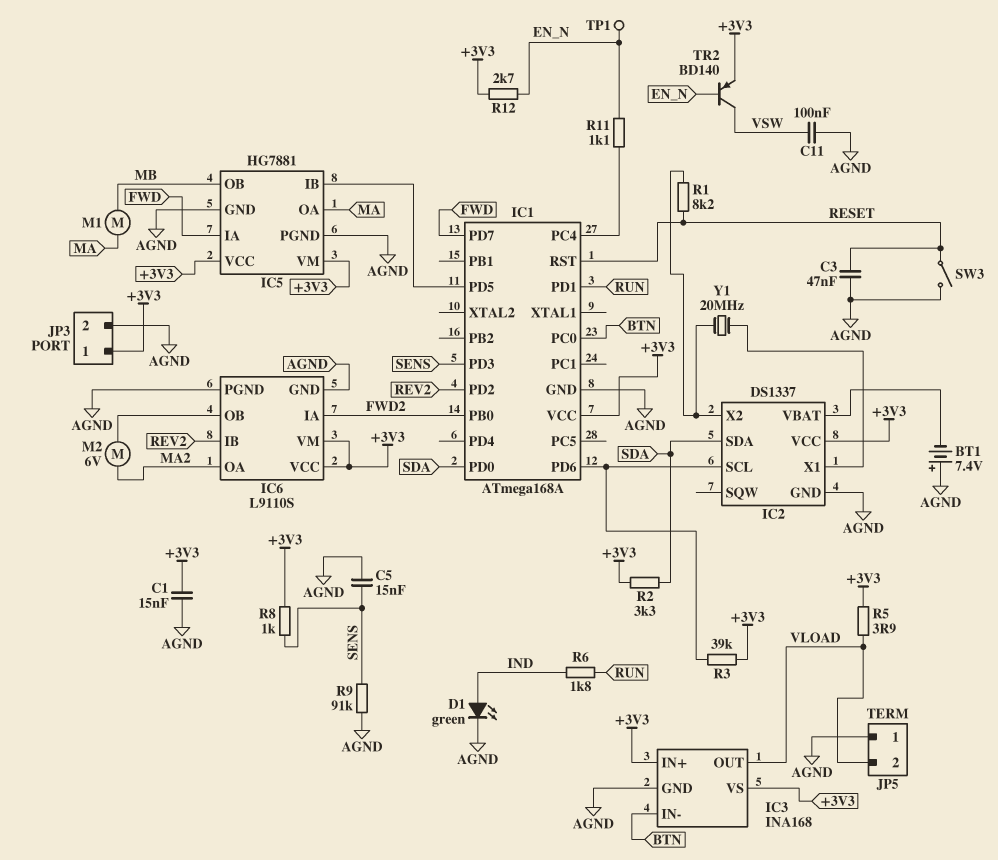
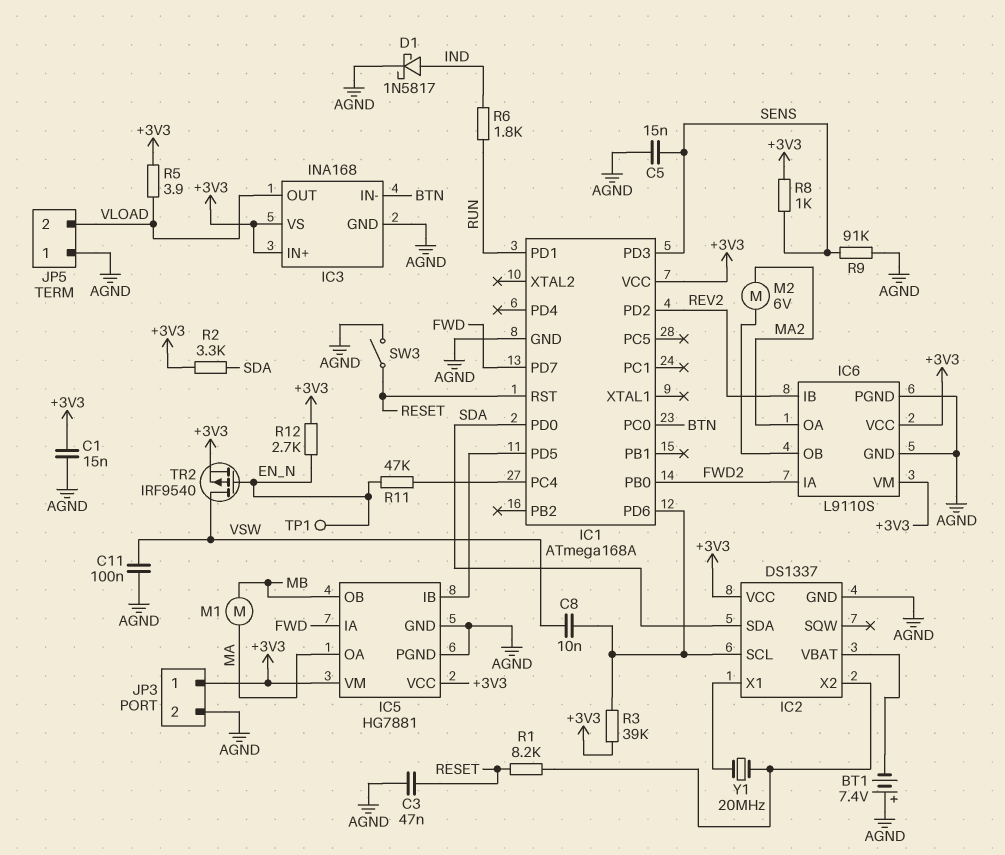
C8: none -> 10nF (IC1/PD6, VSW)
D1: LED green (A IND, K AGND) -> schottky 1N5817 (A IND, K AGND)
R11: 1.1k (EN_N, IC1/PC4) -> 47k (EN_N, IC1/PC4)
TR2: PNP BD140 (B EN_N, C VSW, E +3V3) -> PMOS IRF9540 (G EN_N, D VSW, S +3V3)

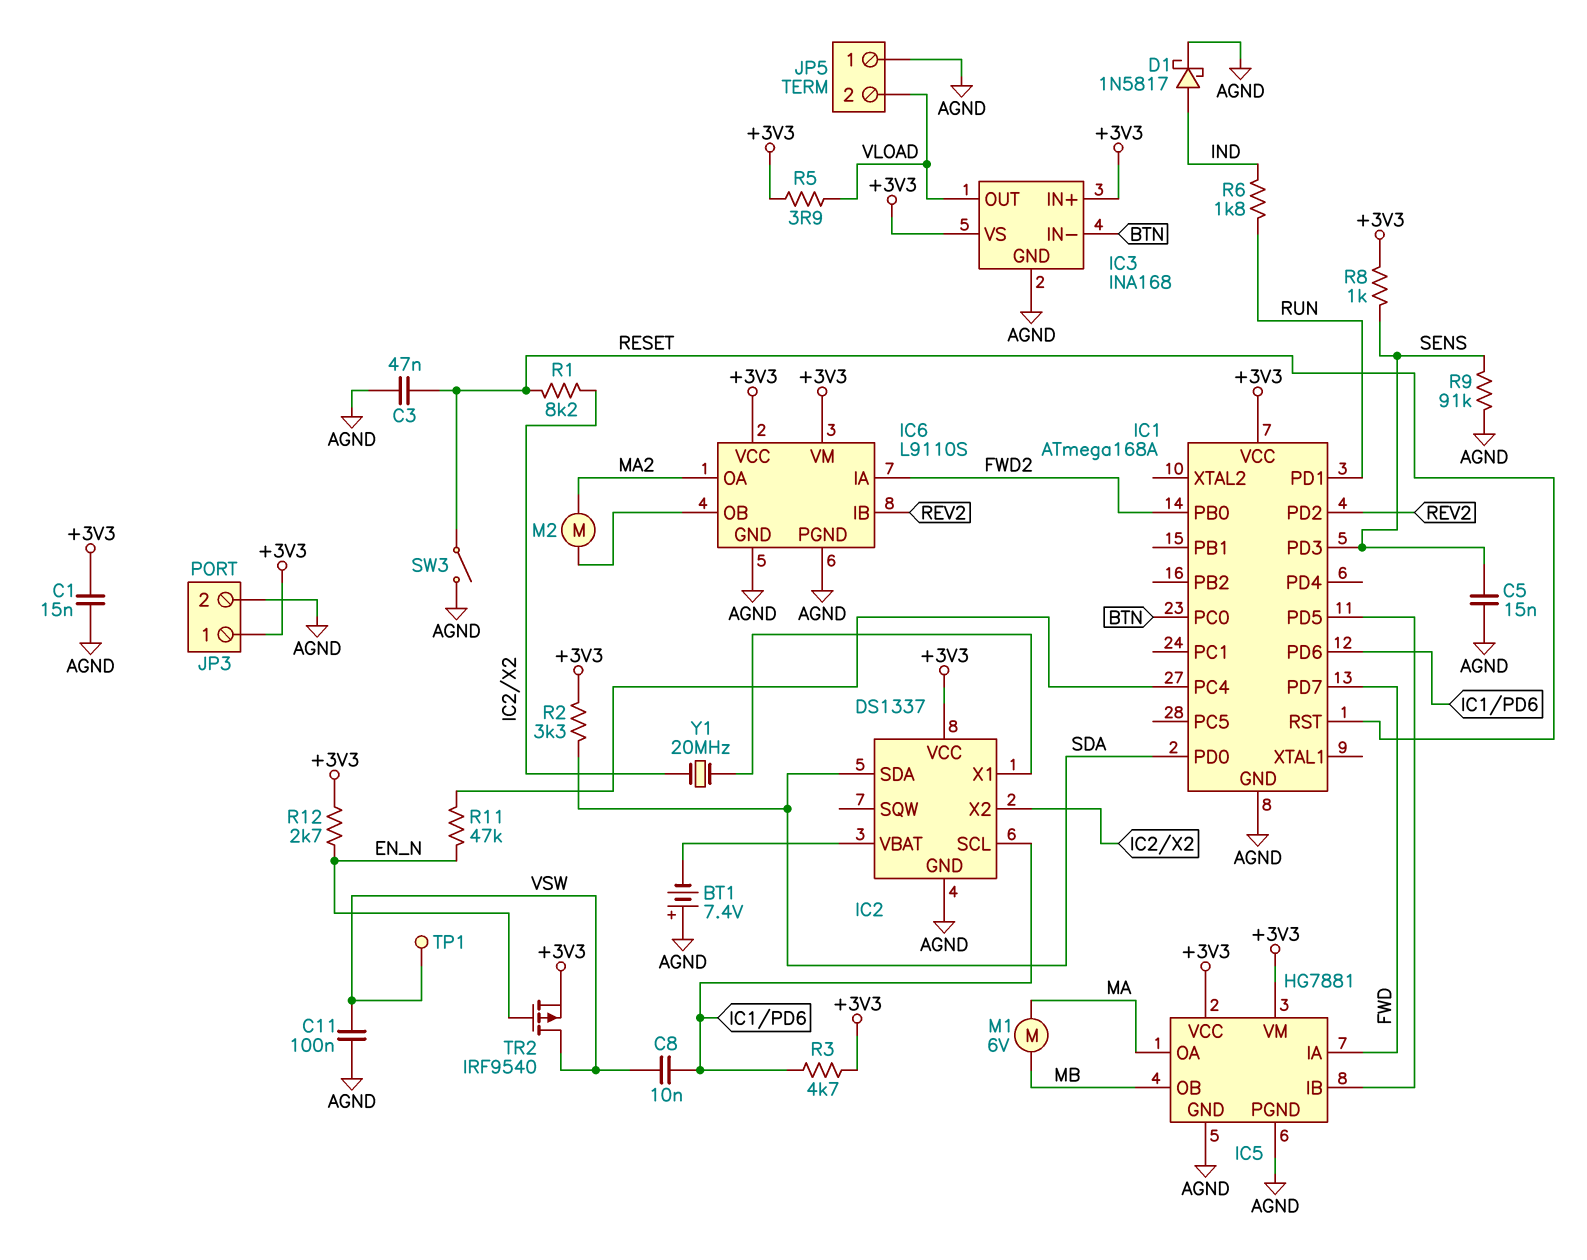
M1: motor (MA, MB) -> motor 6V (MA, MB)
M2: motor 6V (IC6/OB, MA2) -> motor (IC6/OB, MA2)
R3: 39k (+3V3, IC1/PD6) -> 4.7k (+3V3, IC1/PD6)
TP1: test point (EN_N) -> test point (VSW)

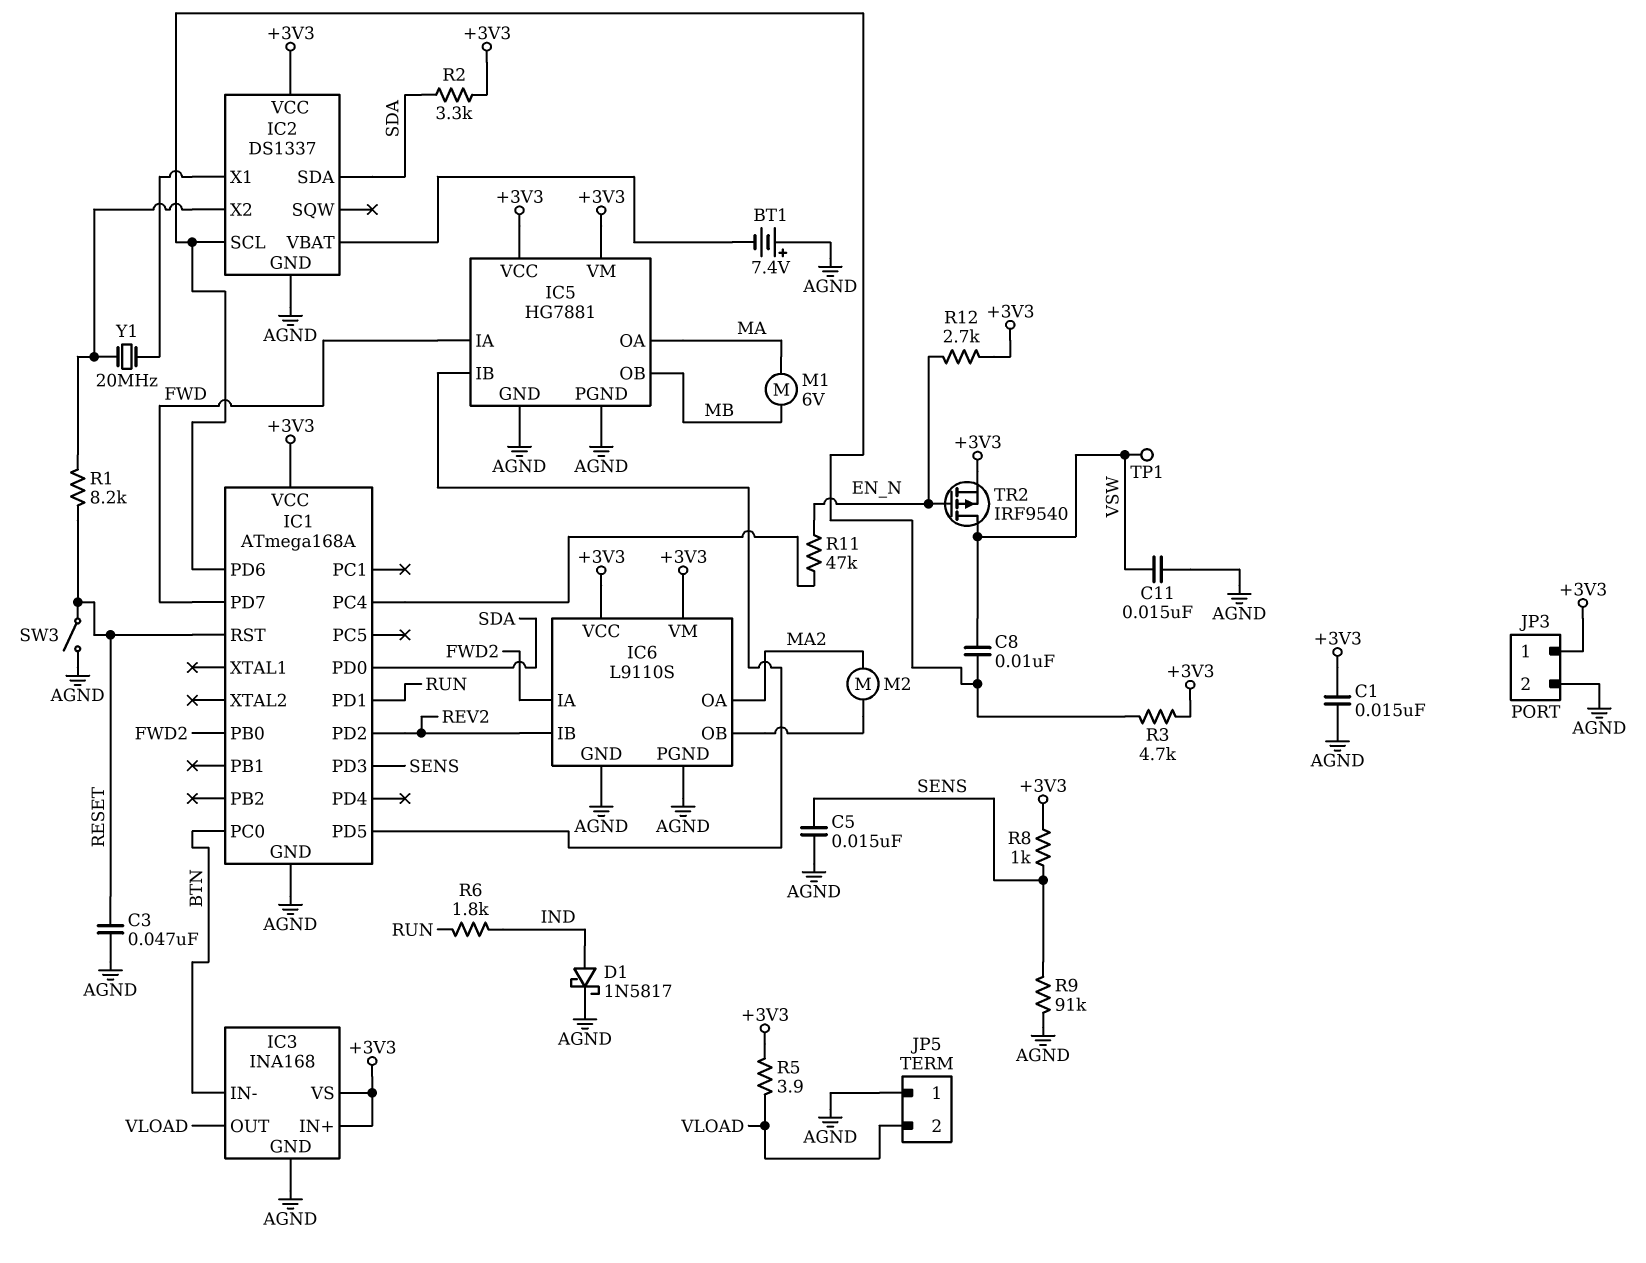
C11: 100nF (AGND, VSW) -> 15nF (AGND, VSW)

